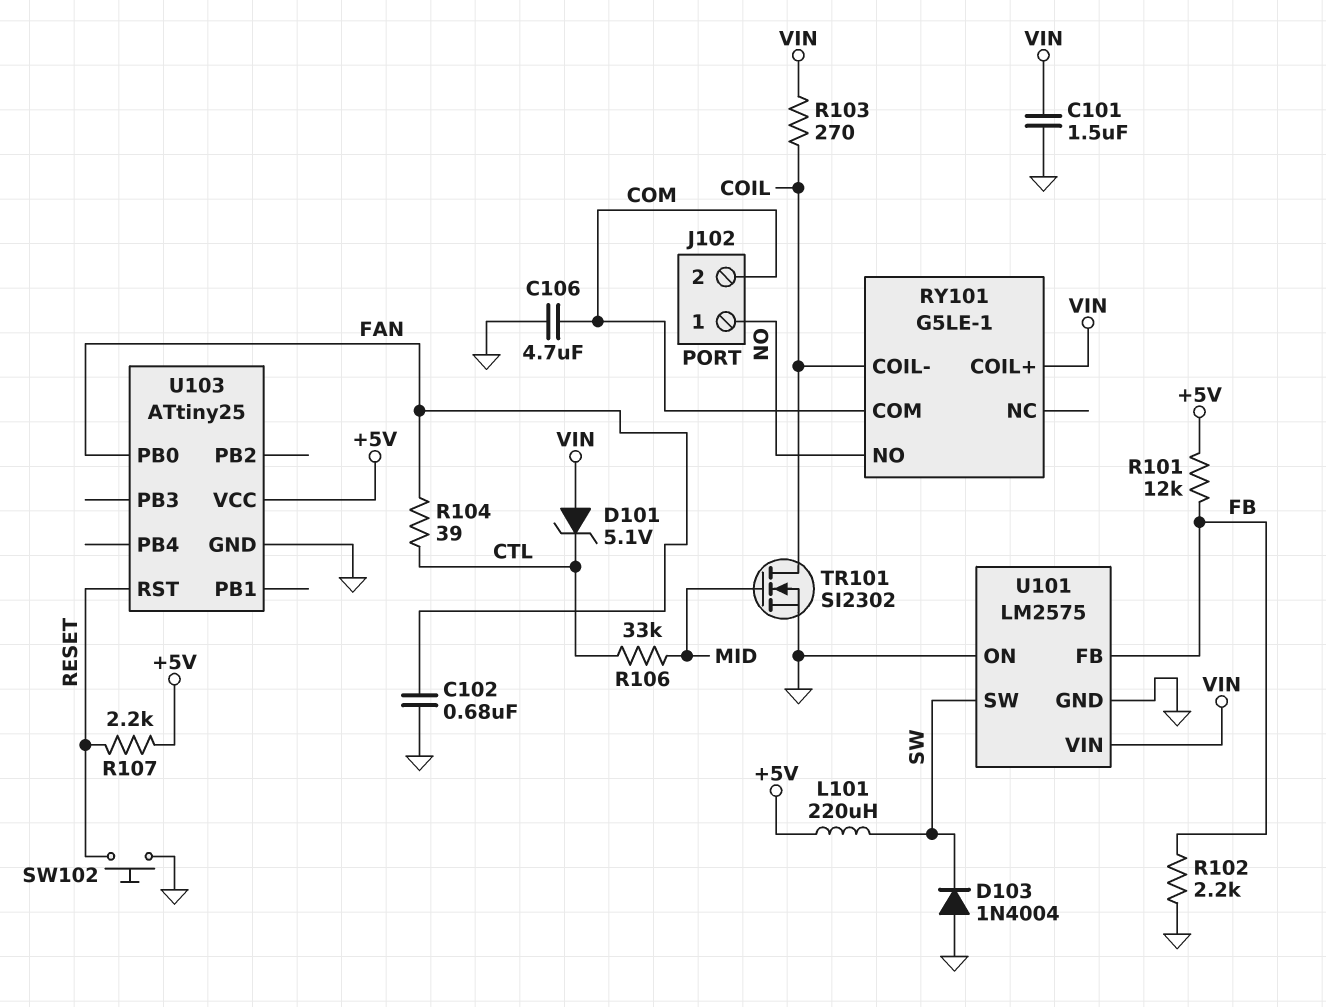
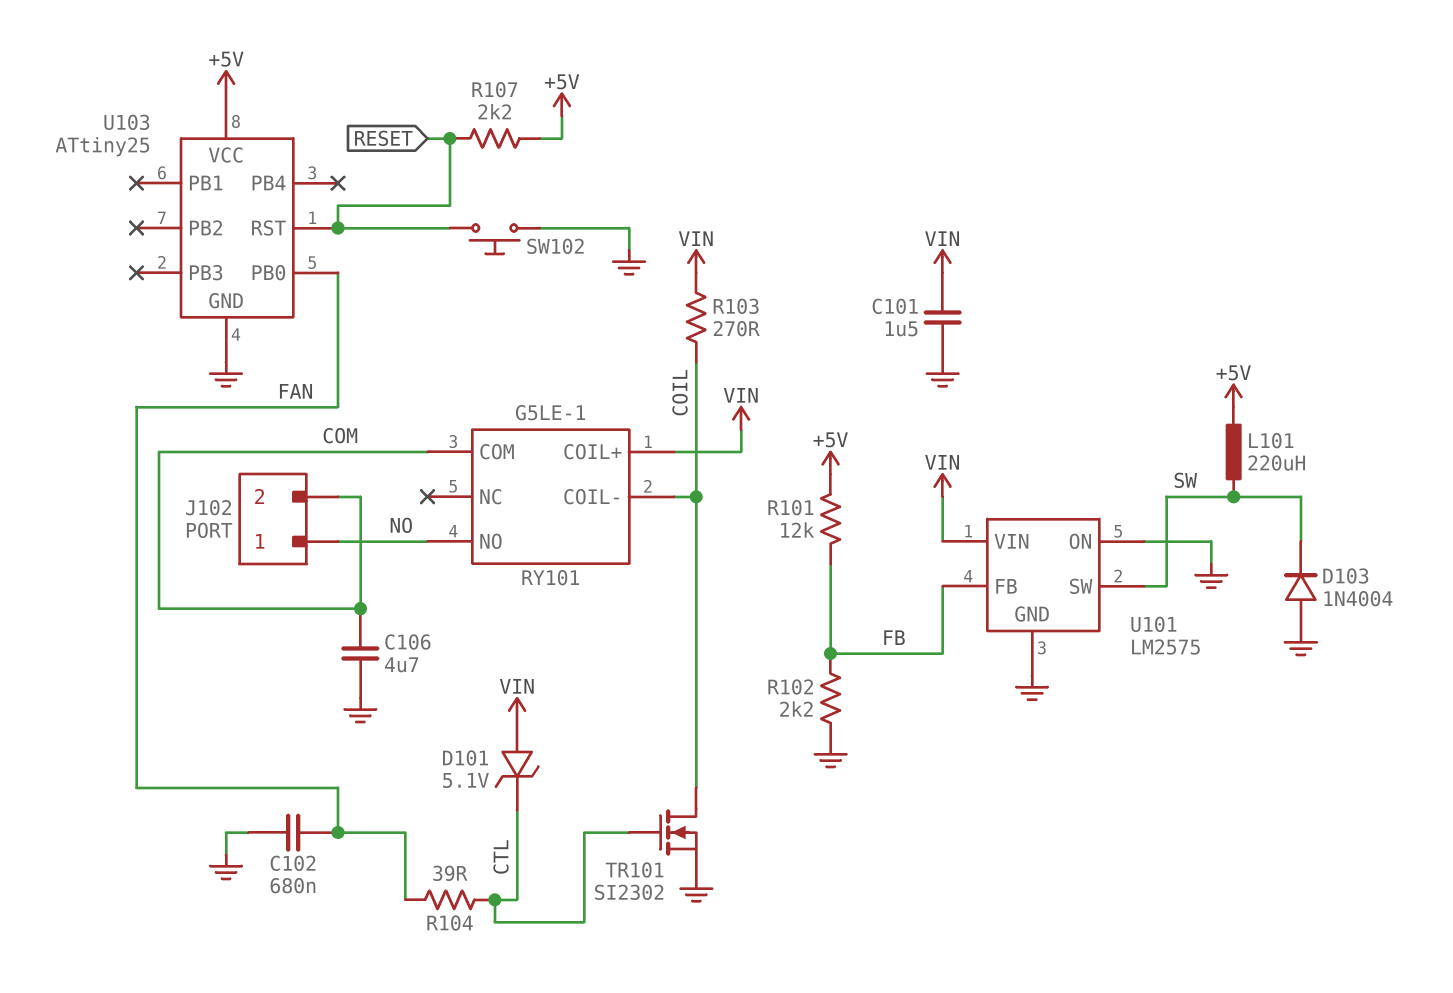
R106: 33k (CTL, MID) -> none
TR101: NMOS SI2302 (G MID, D COIL, S GND) -> NMOS SI2302 (G CTL, D COIL, S GND)

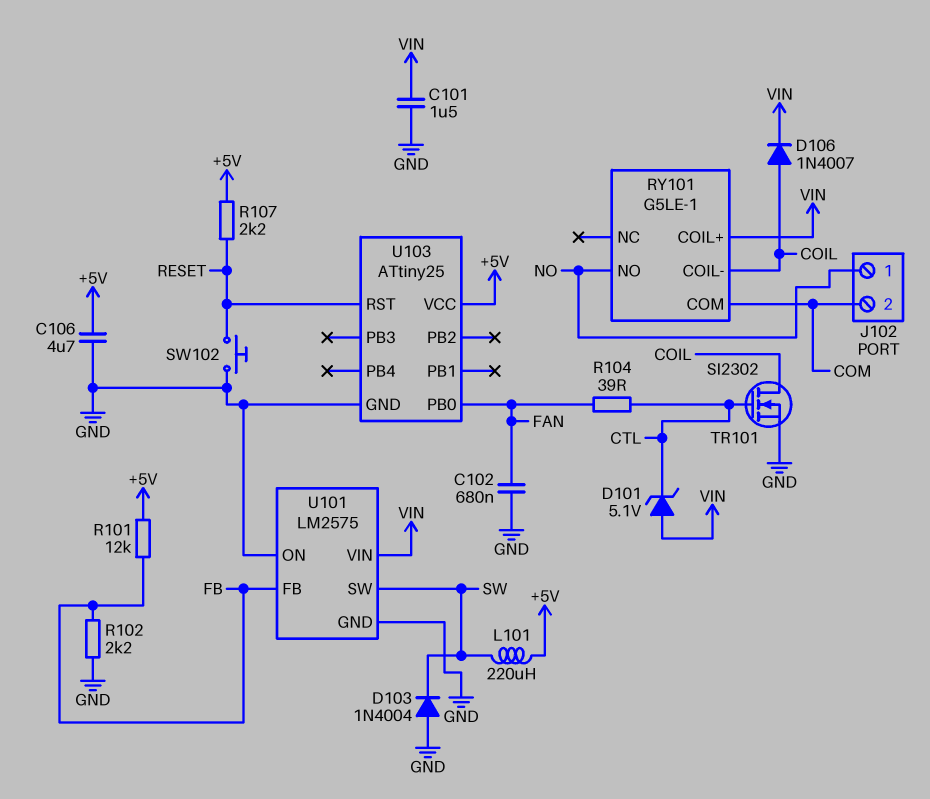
C106: 4.7uF (COM, GND) -> 4.7uF (+5V, GND)
D106: none -> diode 1N4007 (A COIL, K VIN)
R103: 270 (COIL, VIN) -> none

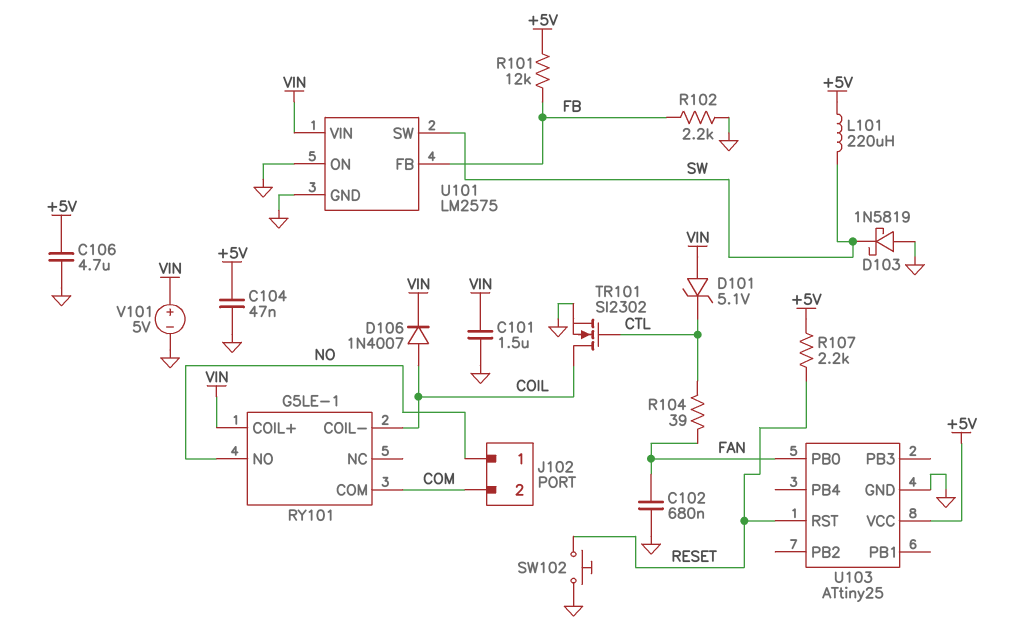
C104: none -> 47nF (+5V, GND)
D103: diode 1N4004 (A GND, K SW) -> schottky 1N5819 (A GND, K SW)
V101: none -> 5V (plus VIN, minus GND)

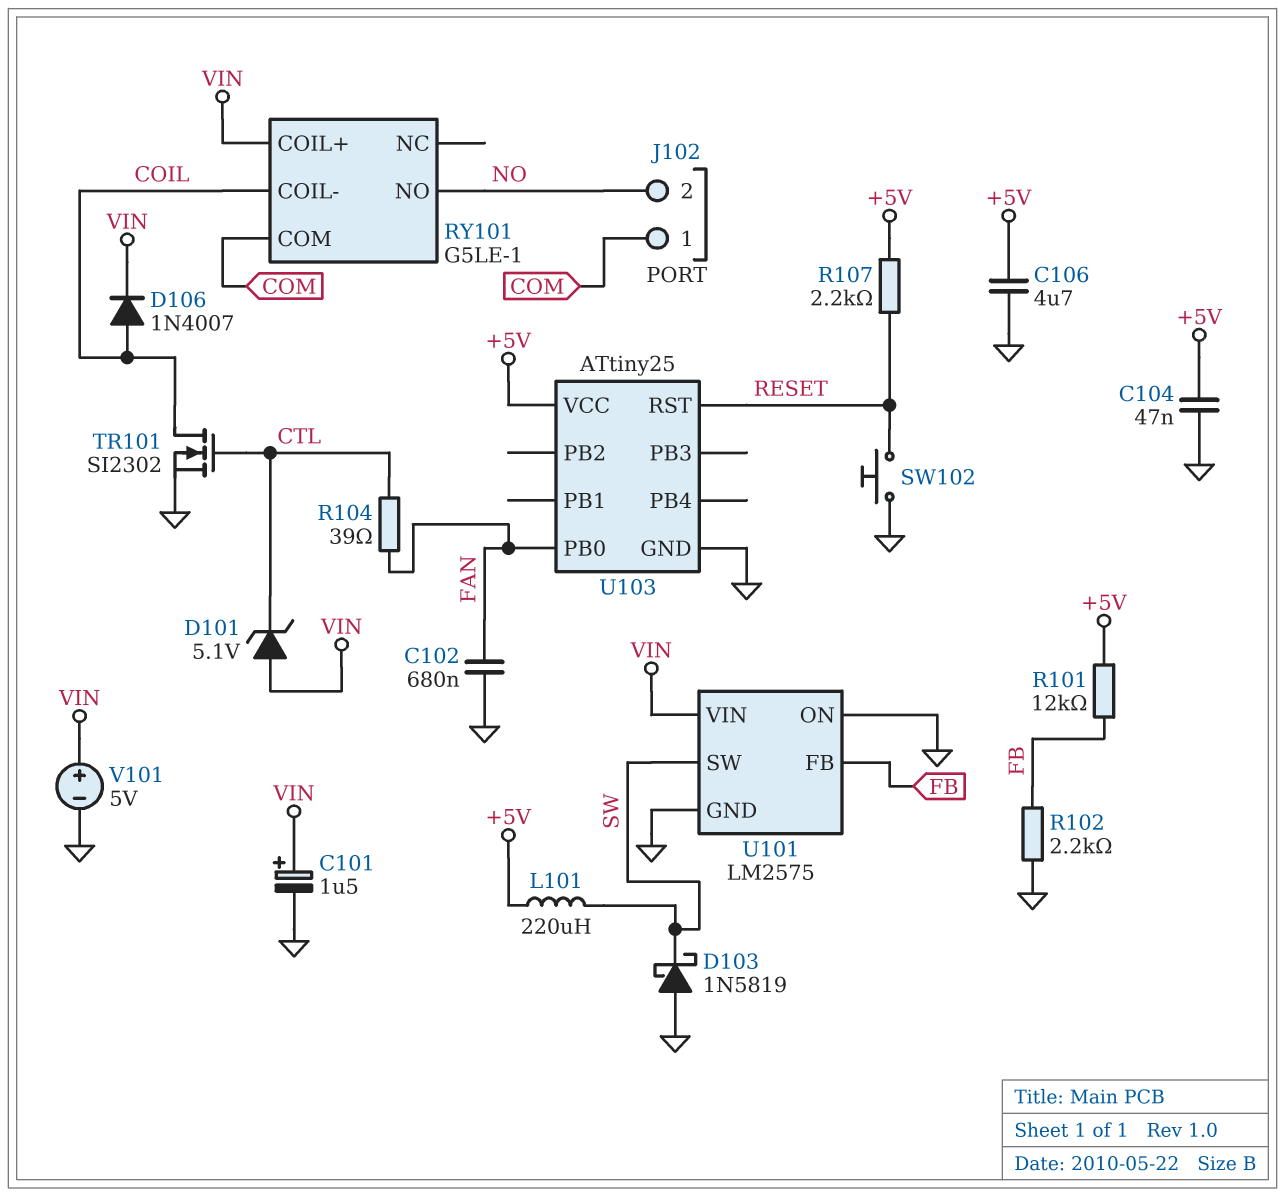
C101: 1.5uF (GND, VIN) -> 1.5uF (plus VIN, minus GND)
J102 pin 1: NO -> COM
J102 pin 2: COM -> NO

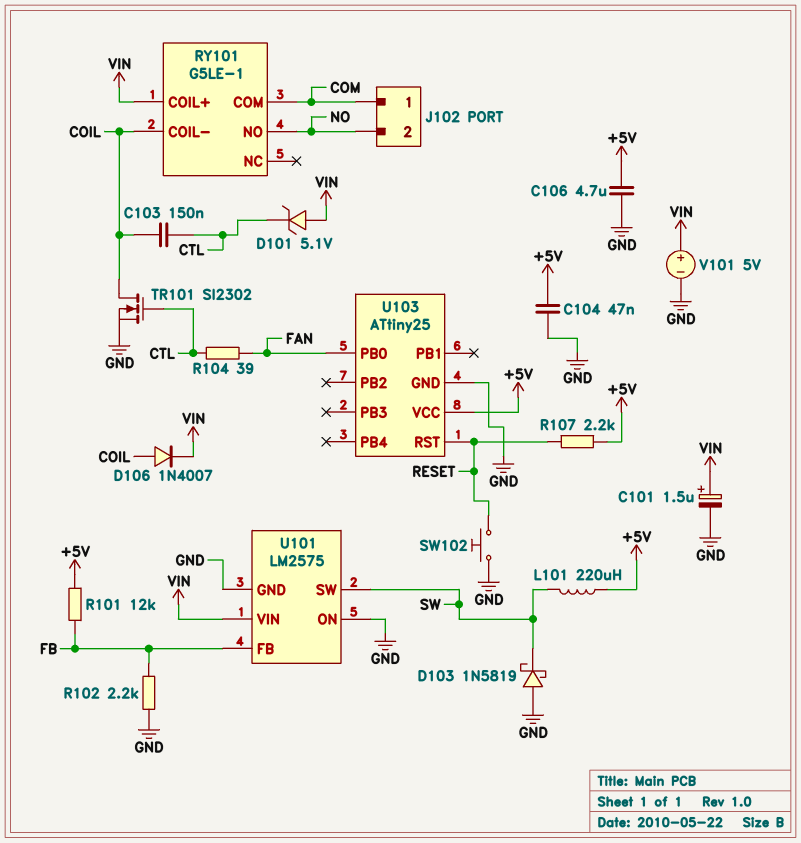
C102: 680nF (FAN, GND) -> none
C103: none -> 150nF (COIL, CTL)

